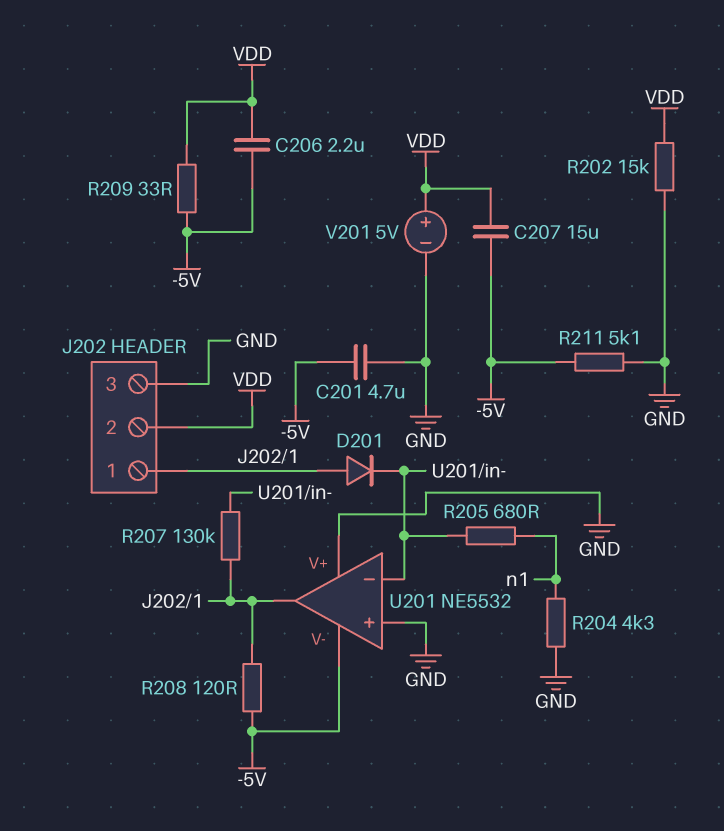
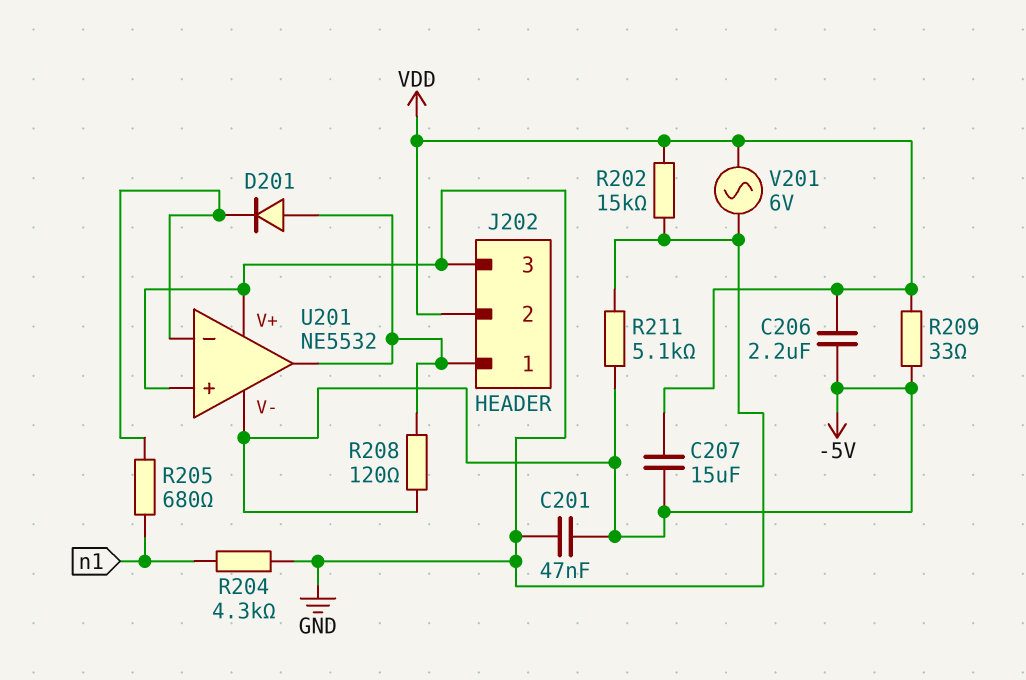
C201: 4.7uF (-5V, GND) -> 47nF (-5V, GND)
R207: 130k (J202/1, U201/in-) -> none
V201: 5V (plus VDD, minus GND) -> AC 6V (GND, VDD)

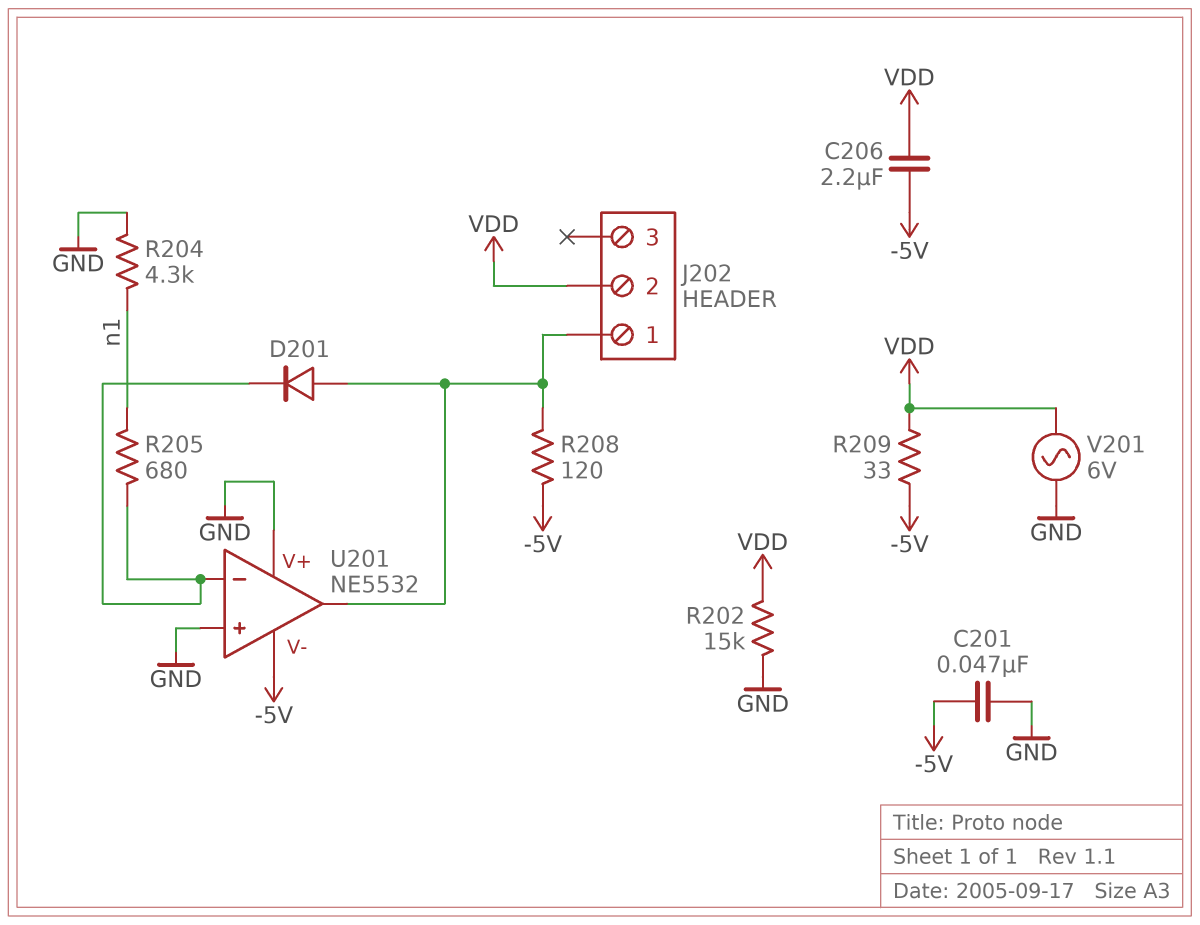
C207: 15uF (-5V, VDD) -> none
J202 pin 3: GND -> none
R211: 5.1k (-5V, GND) -> none

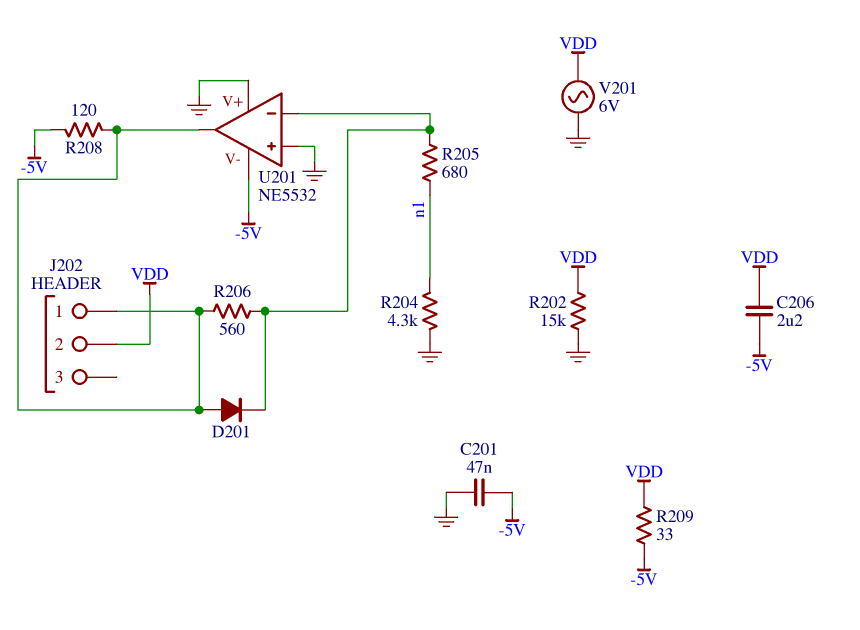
R206: none -> 560 (J202/1, U201/in-)

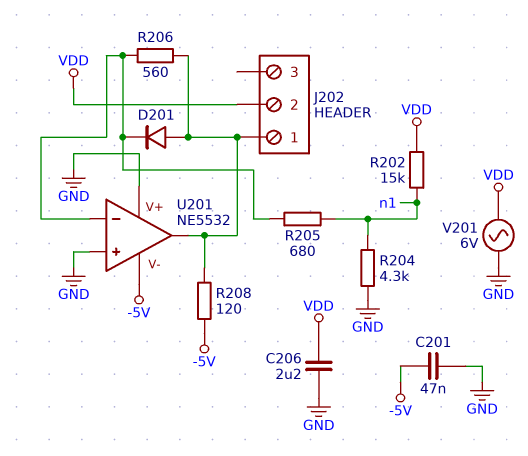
C206: 2.2uF (-5V, VDD) -> 2.2uF (GND, VDD)
R202: 15k (GND, VDD) -> 15k (VDD, n1)
R209: 33 (-5V, VDD) -> none

